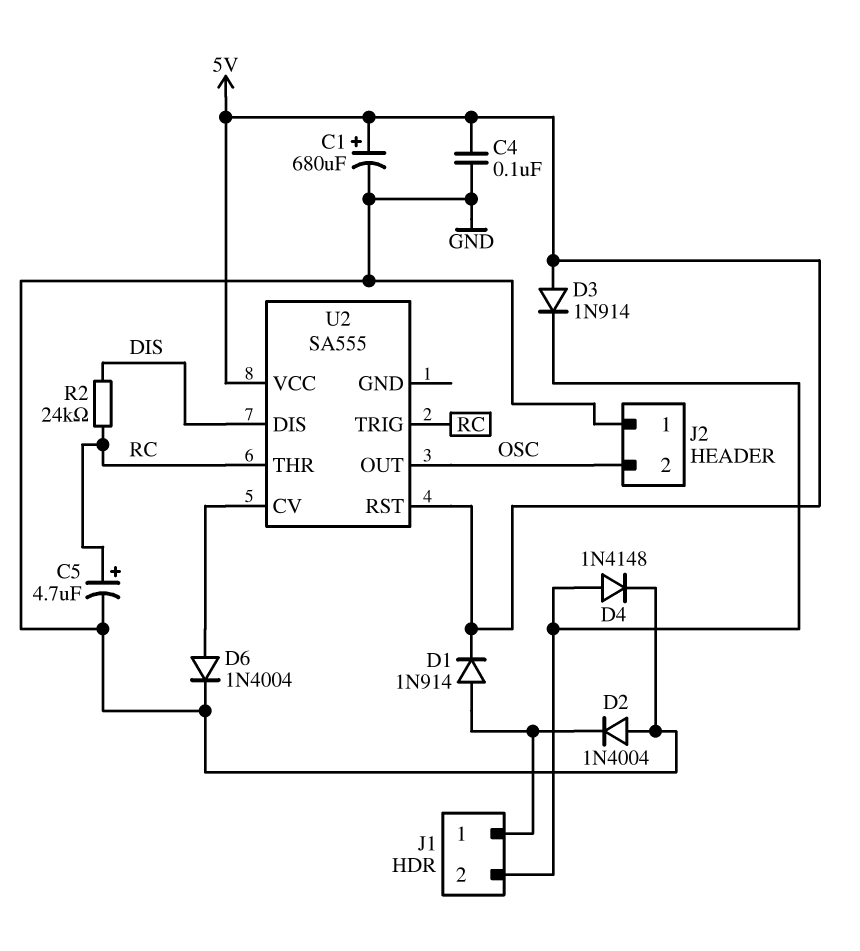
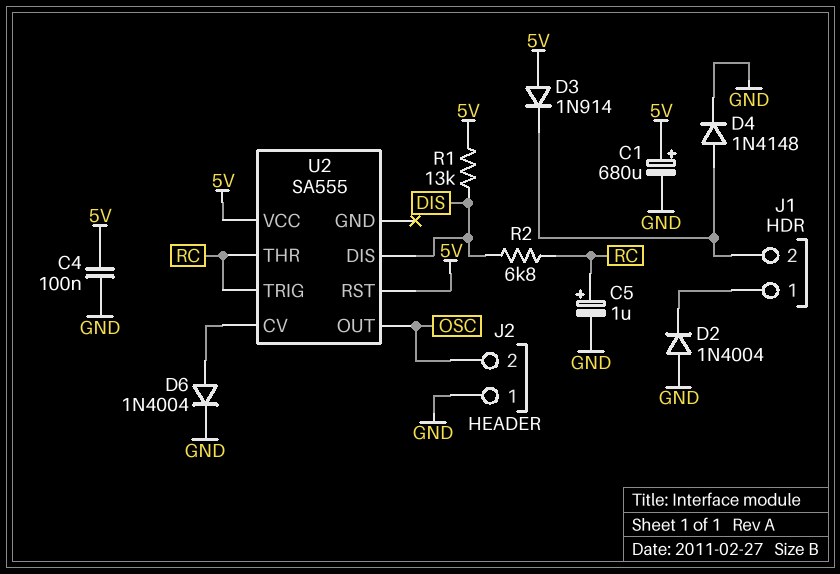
C5: 4.7uF (plus RC, minus GND) -> 1uF (plus RC, minus GND)
D1: diode 1N914 (A J1/1, K 5V) -> none
R1: none -> 13k (5V, DIS)
R2: 24k (DIS, RC) -> 6.8k (DIS, RC)

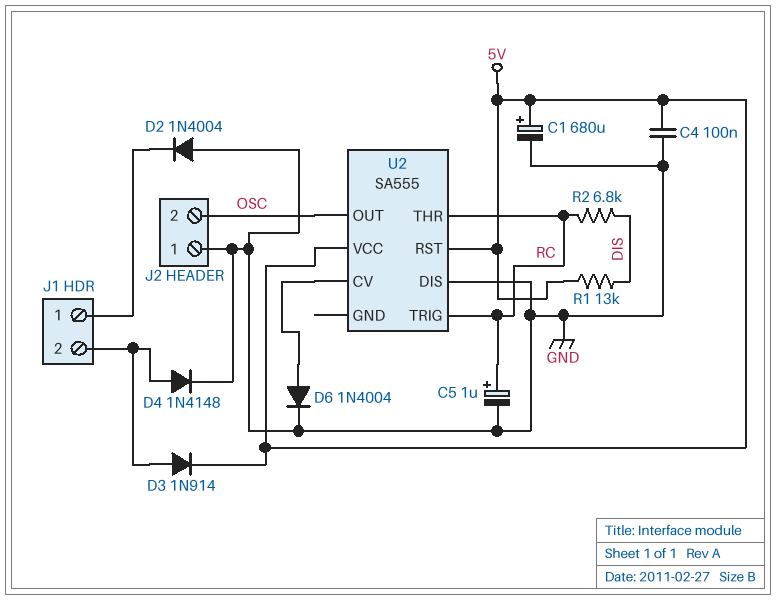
D3: diode 1N914 (A 5V, K J1/2) -> diode 1N914 (A J1/2, K 5V)
U2 pin DIS: DIS -> GND

